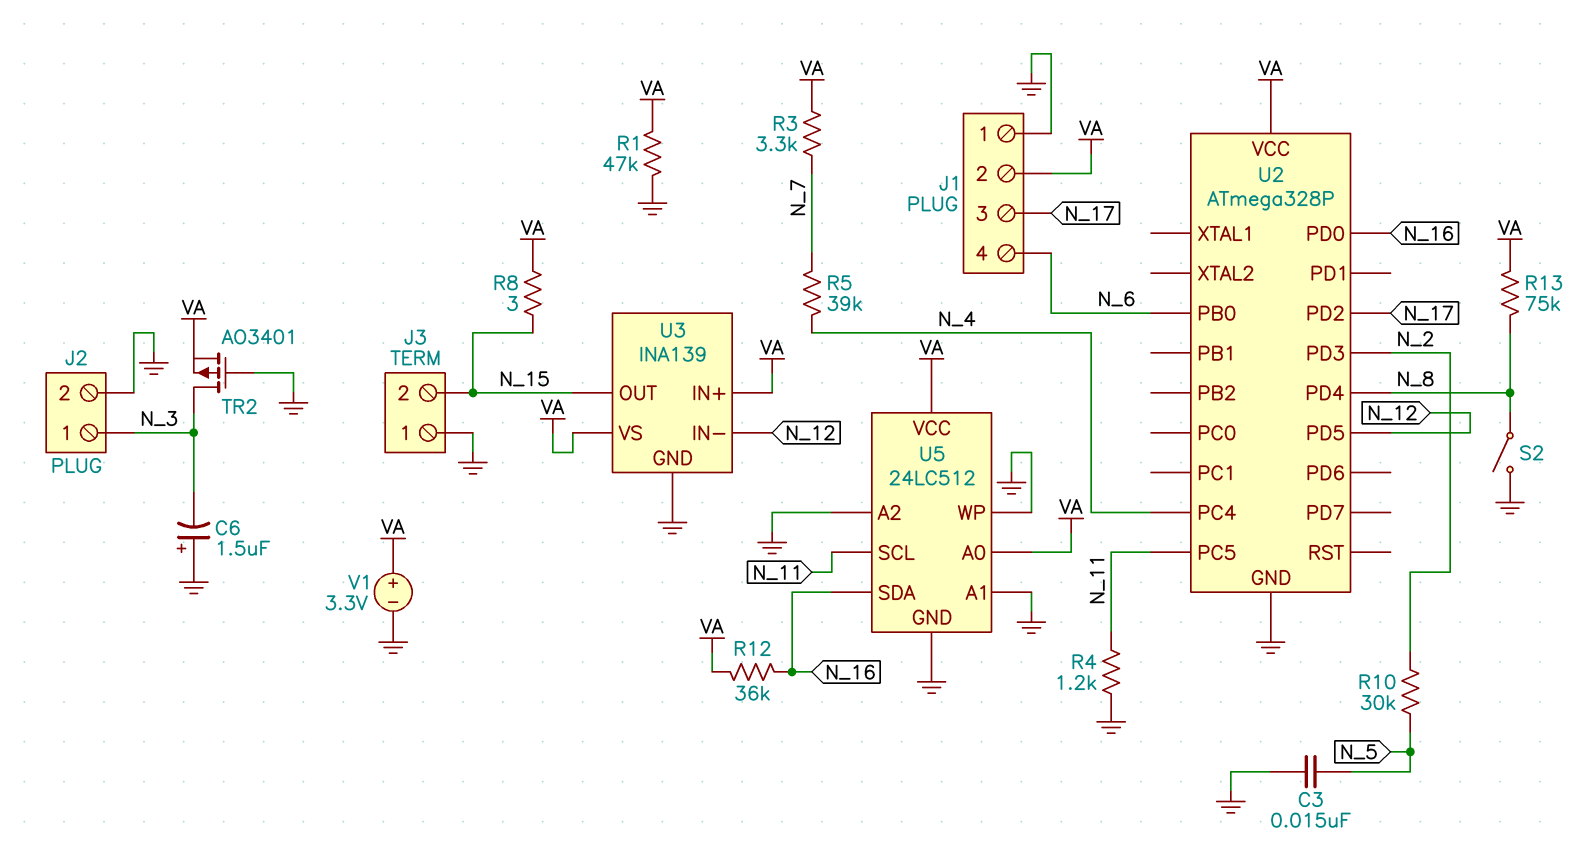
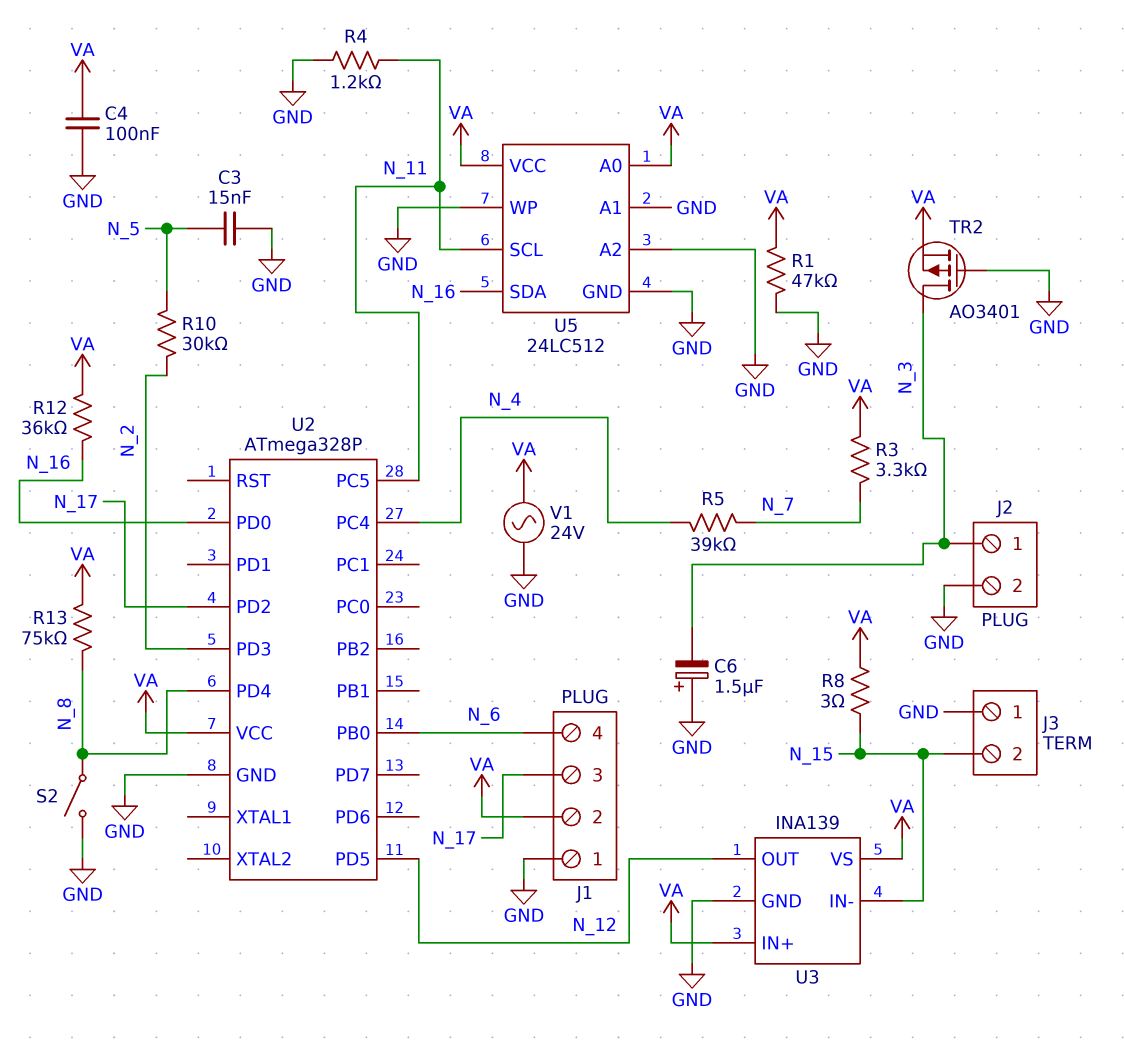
C4: none -> 100nF (GND, VA)
U3 pin IN-: N_12 -> N_15
U3 pin OUT: N_15 -> N_12
V1: 3.3V (plus VA, minus GND) -> AC 24V (GND, VA)

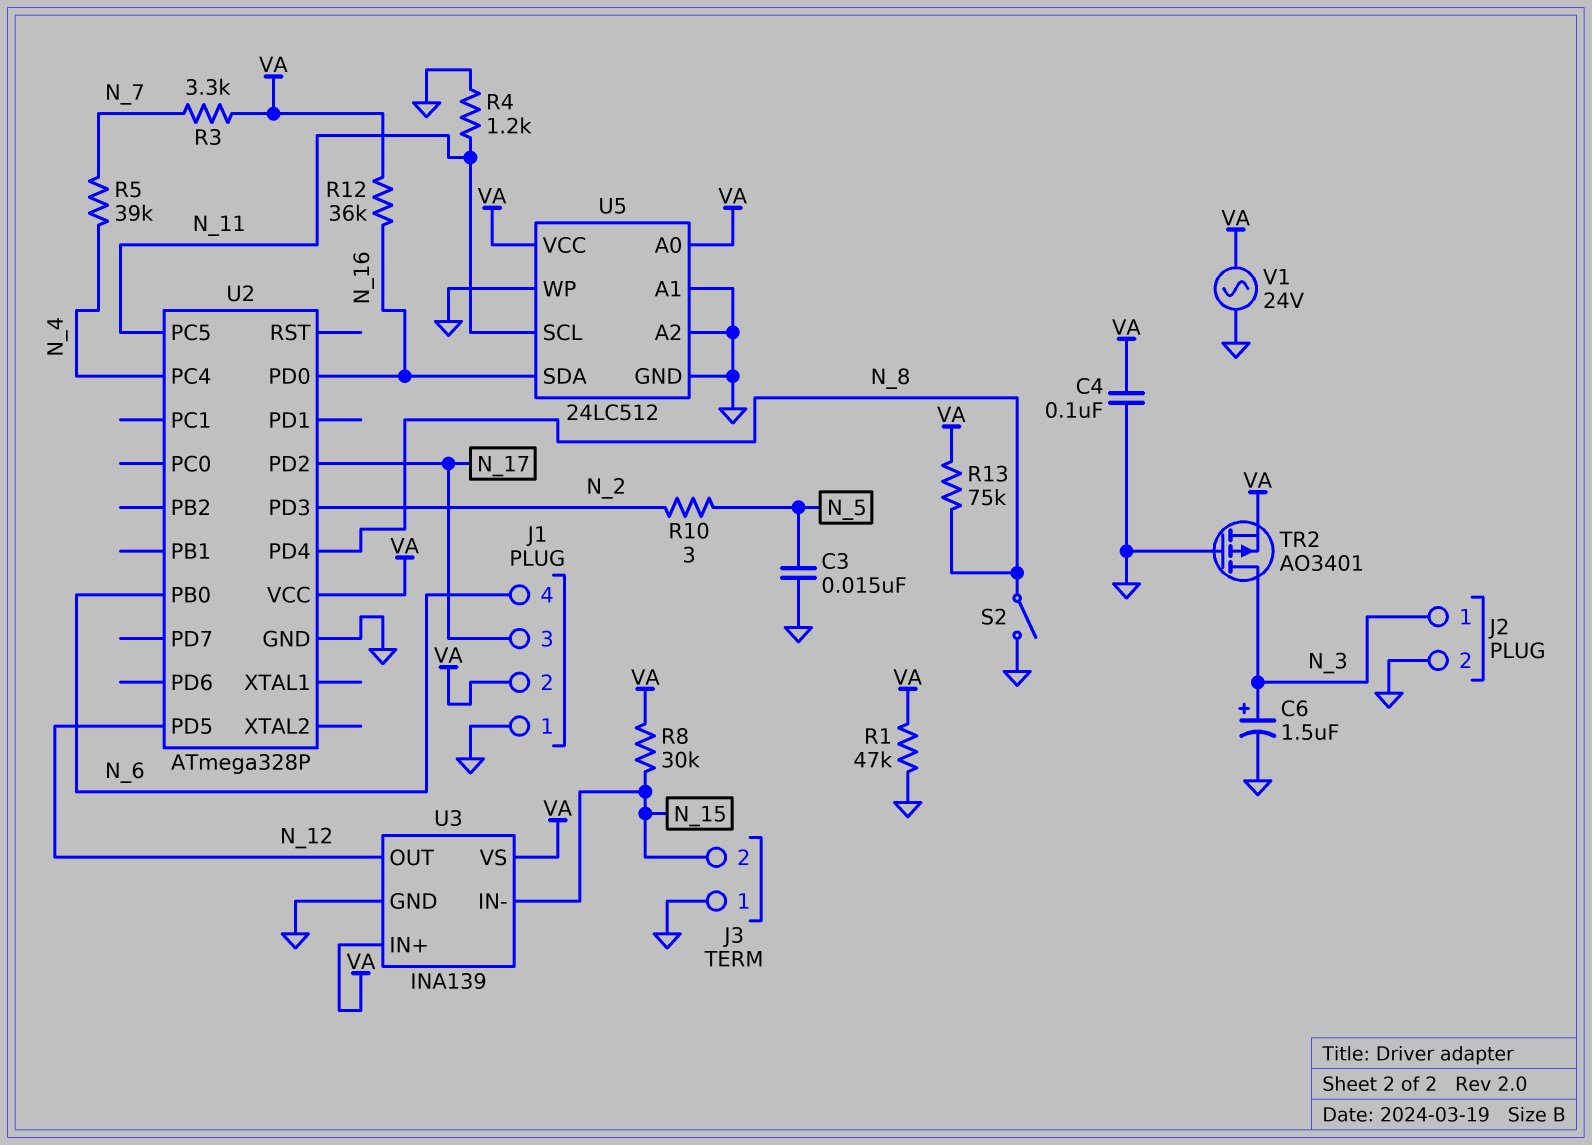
C6: 1.5uF (plus GND, minus N_3) -> 1.5uF (plus N_3, minus GND)
R8: 3 (N_15, VA) -> 30k (N_15, VA)
R10: 30k (N_2, N_5) -> 3 (N_2, N_5)

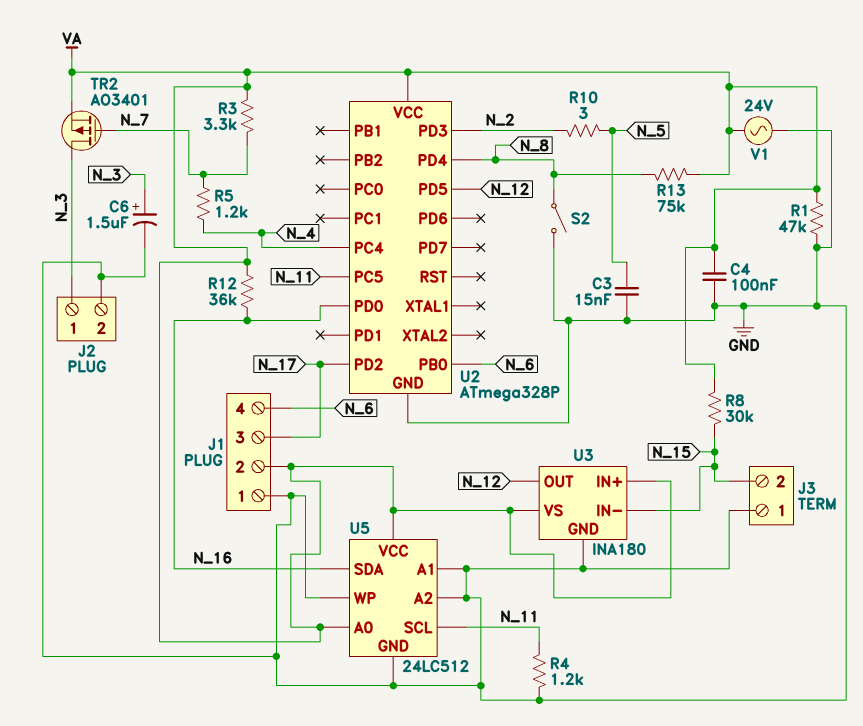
R5: 39k (N_4, N_7) -> 1.2k (N_4, N_7)
TR2: PMOS AO3401 (G GND, D N_3, S VA) -> PMOS AO3401 (G N_7, D N_3, S VA)
U3: INA139 -> INA180

